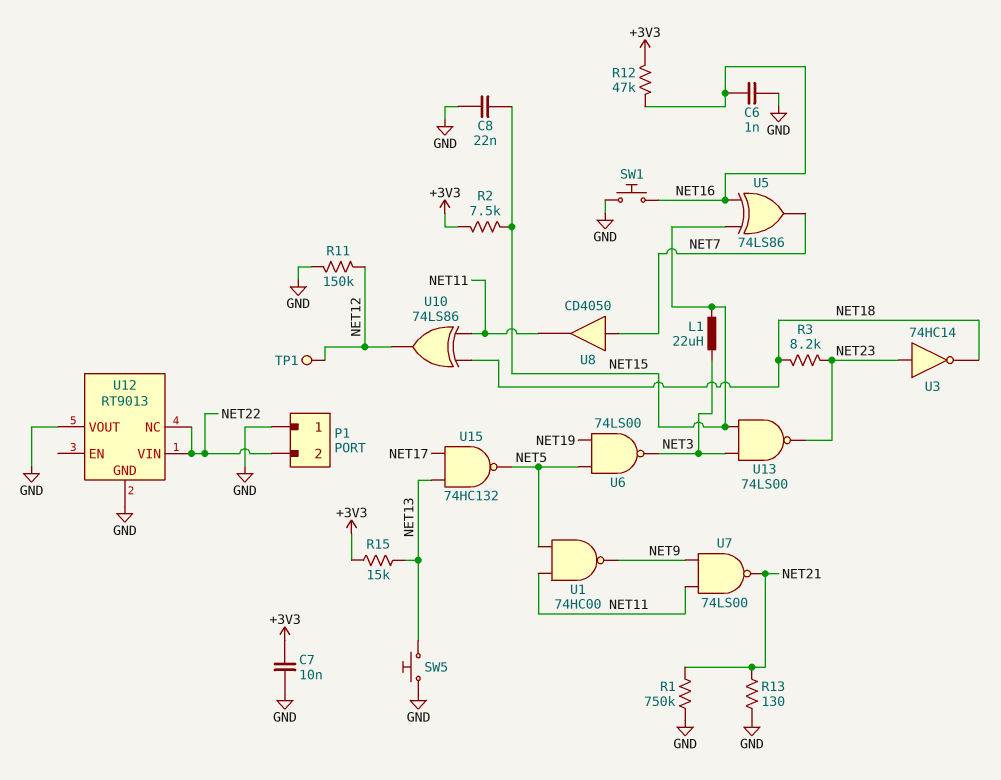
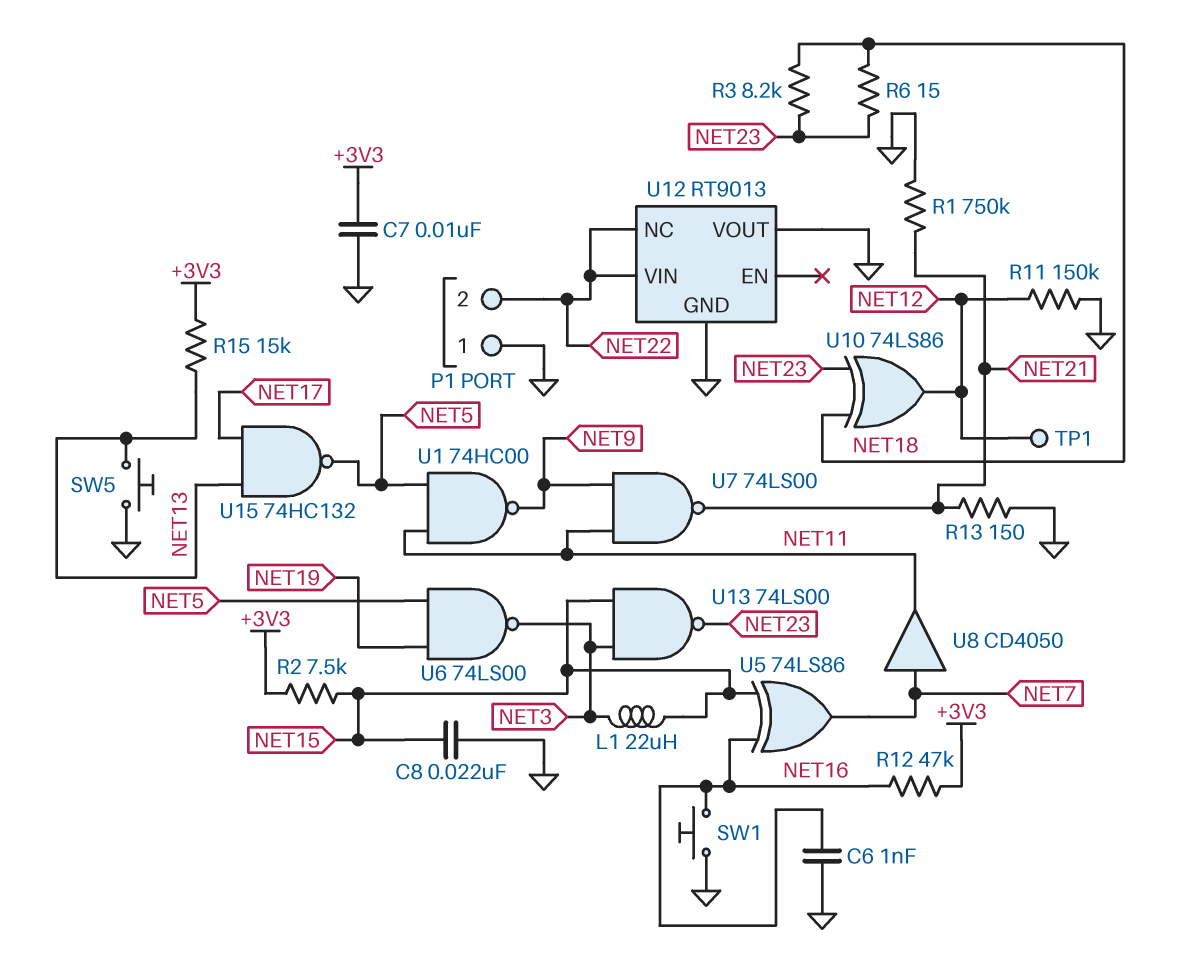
R6: none -> 15 (NET18, NET23)
R13: 130 (GND, NET21) -> 150 (GND, NET21)
U3: NOT 74HC14 (in NET23, out NET18) -> none
U10: XOR 74LS86 (in NET11, in NET18, out NET12) -> XOR 74LS86 (in NET18, in NET23, out NET12)

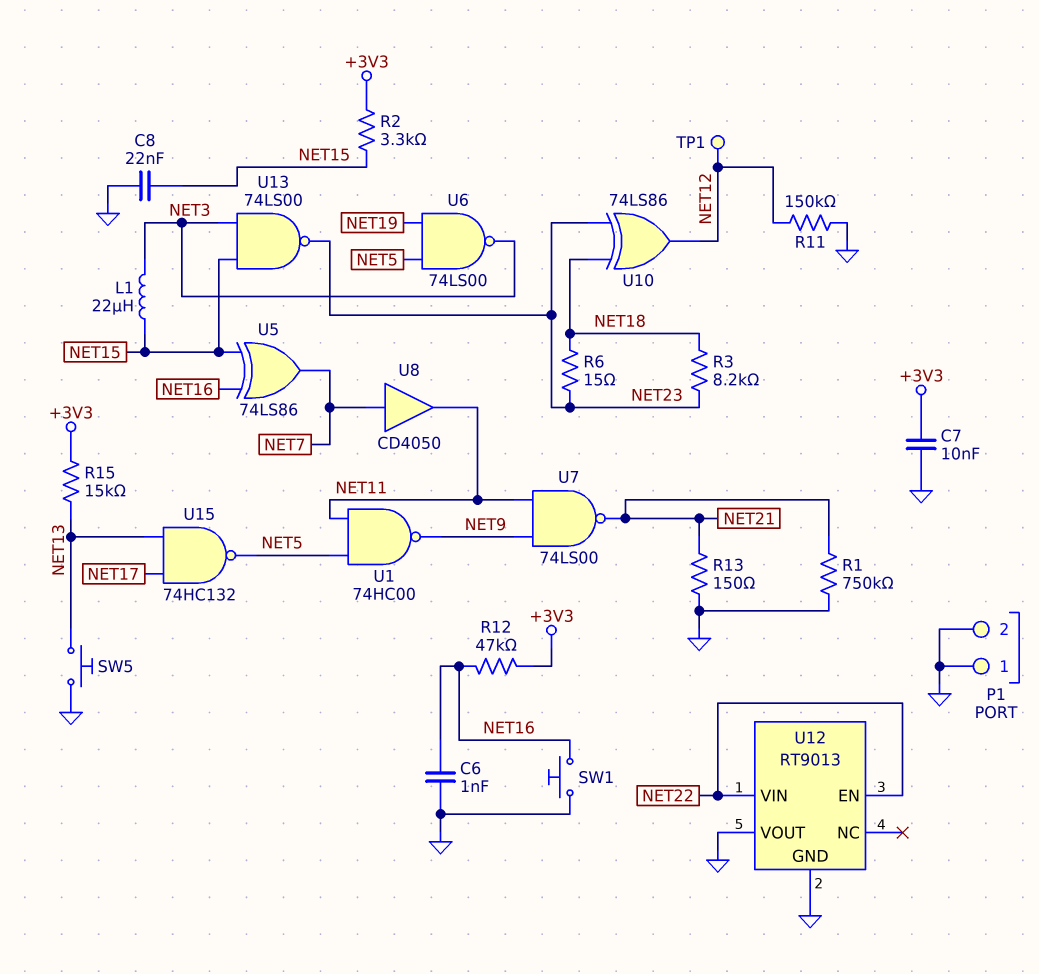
P1 pin 2: NET22 -> GND
R2: 7.5k (+3V3, NET15) -> 3.3k (+3V3, NET15)
U12 pin EN: none -> NET22
U12 pin NC: NET22 -> none

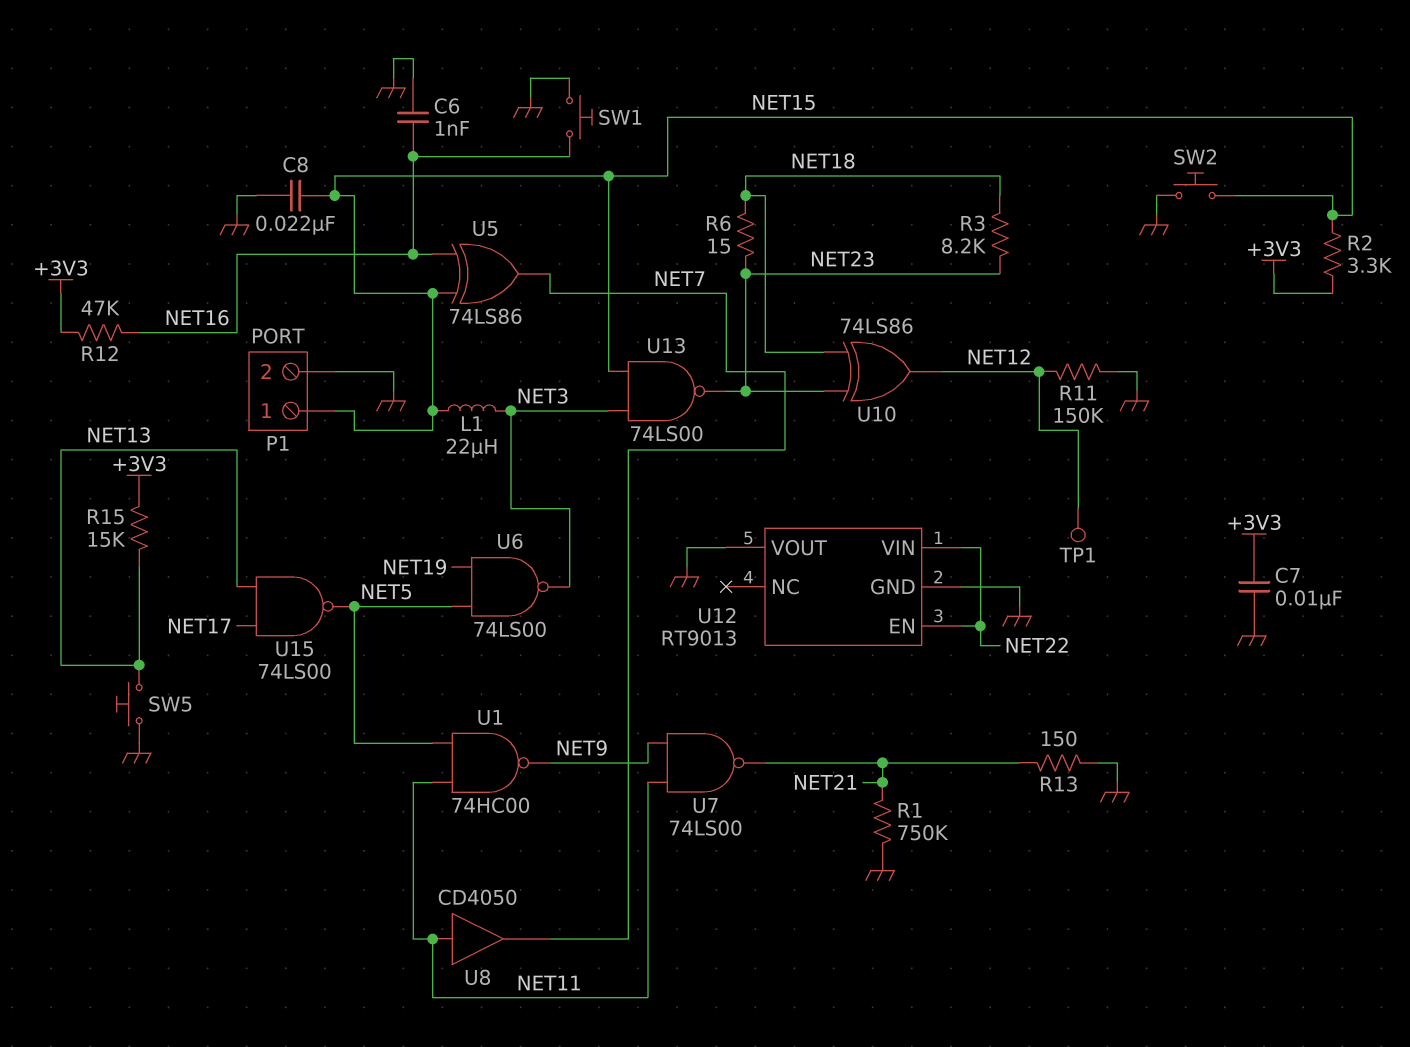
P1 pin 1: GND -> NET15
SW2: none -> button (GND, NET15)
U8: buffer CD4050 (in NET7, out NET11) -> buffer CD4050 (in NET11, out NET7)
U15: NAND 74HC132 (in NET13, in NET17, out NET5) -> NAND 74LS00 (in NET13, in NET17, out NET5)

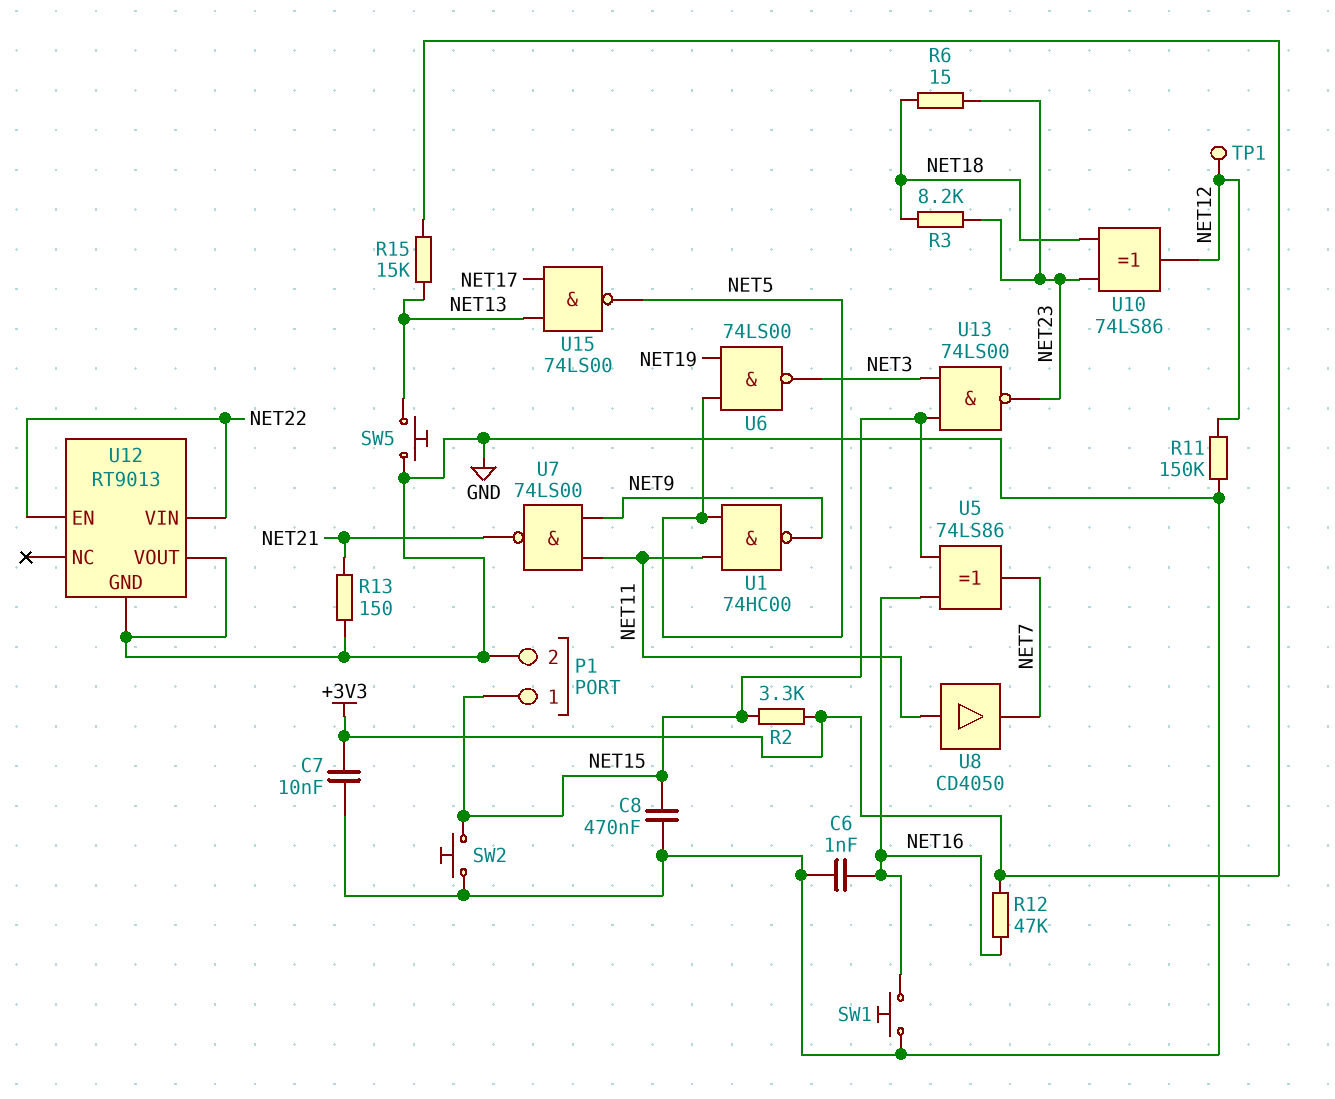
C8: 22nF (GND, NET15) -> 470nF (GND, NET15)
L1: 22uH (NET3, NET15) -> none
R1: 750k (GND, NET21) -> none

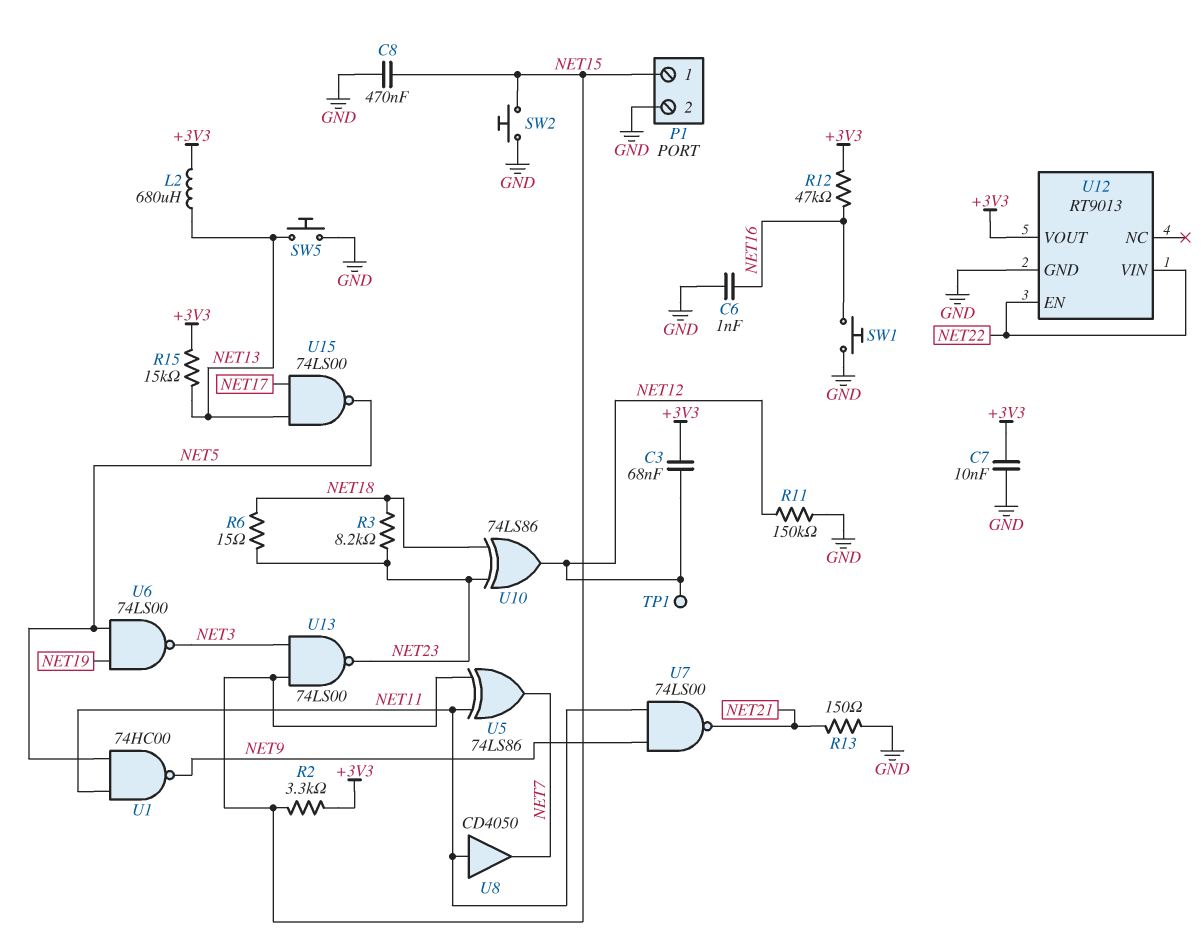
C3: none -> 68nF (+3V3, NET12)
L2: none -> 680uH (+3V3, NET13)
U5: XOR 74LS86 (in NET15, in NET16, out NET7) -> XOR 74LS86 (in NET11, in NET15, out NET7)
U12 pin VOUT: GND -> +3V3

